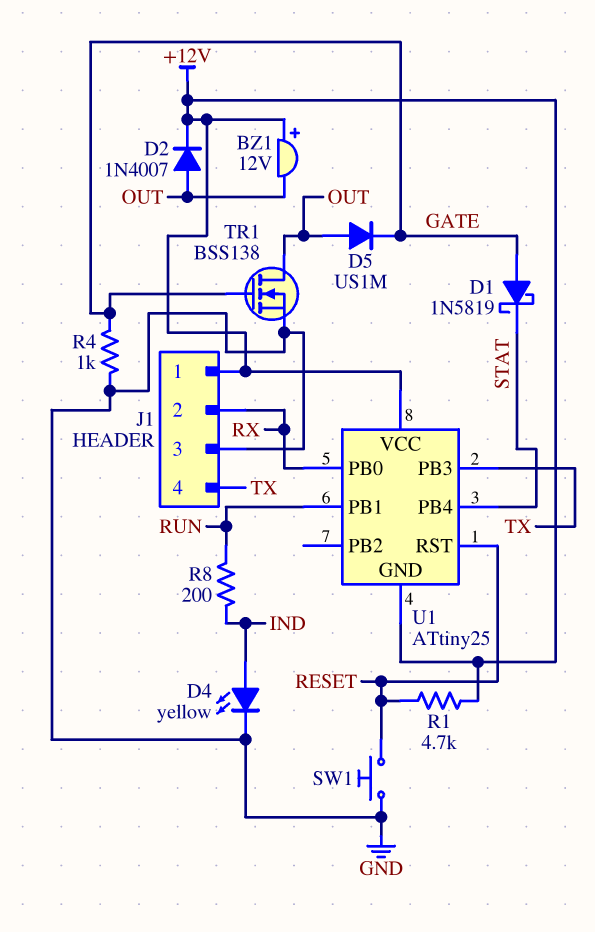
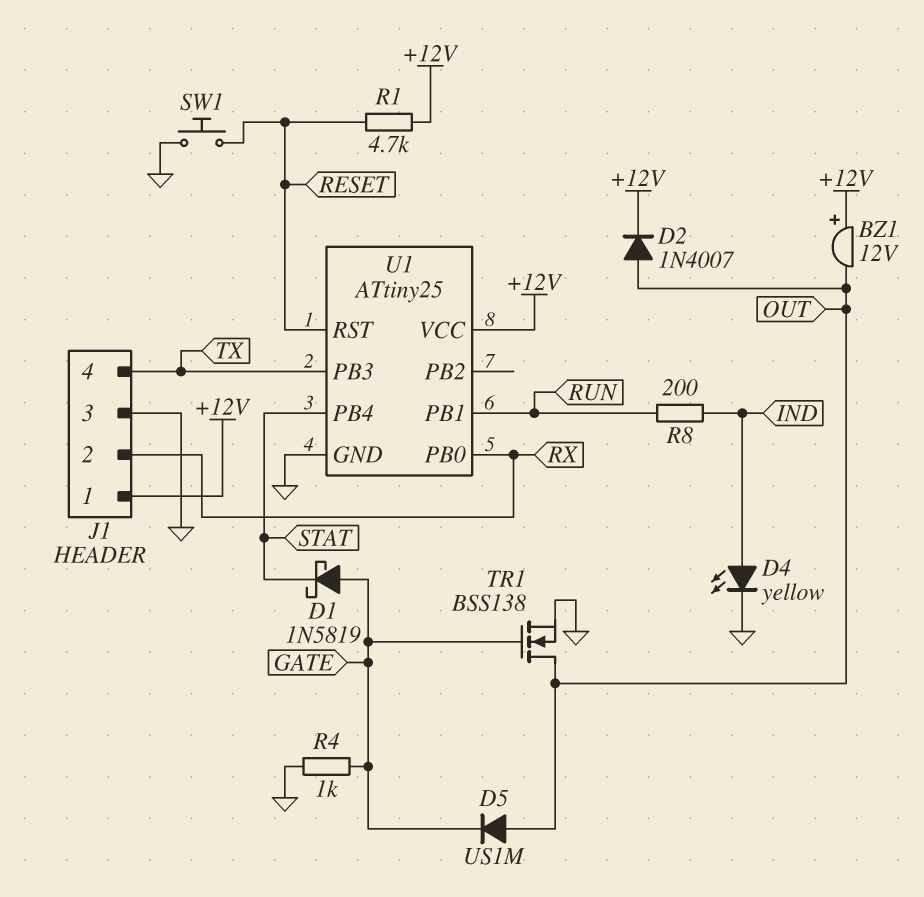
U1 pin GND: +12V -> GND

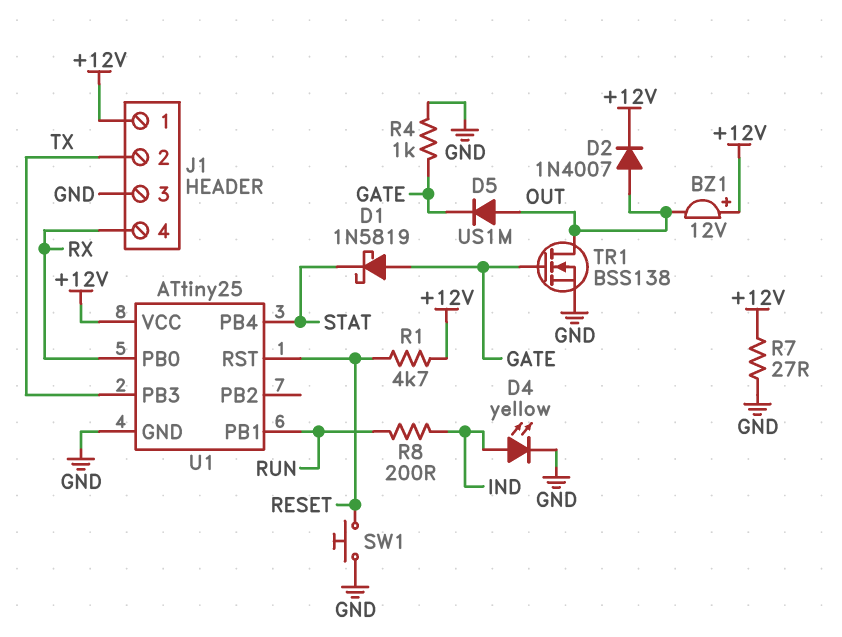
J1 pin 2: RX -> TX
J1 pin 4: TX -> RX
R7: none -> 27 (+12V, GND)

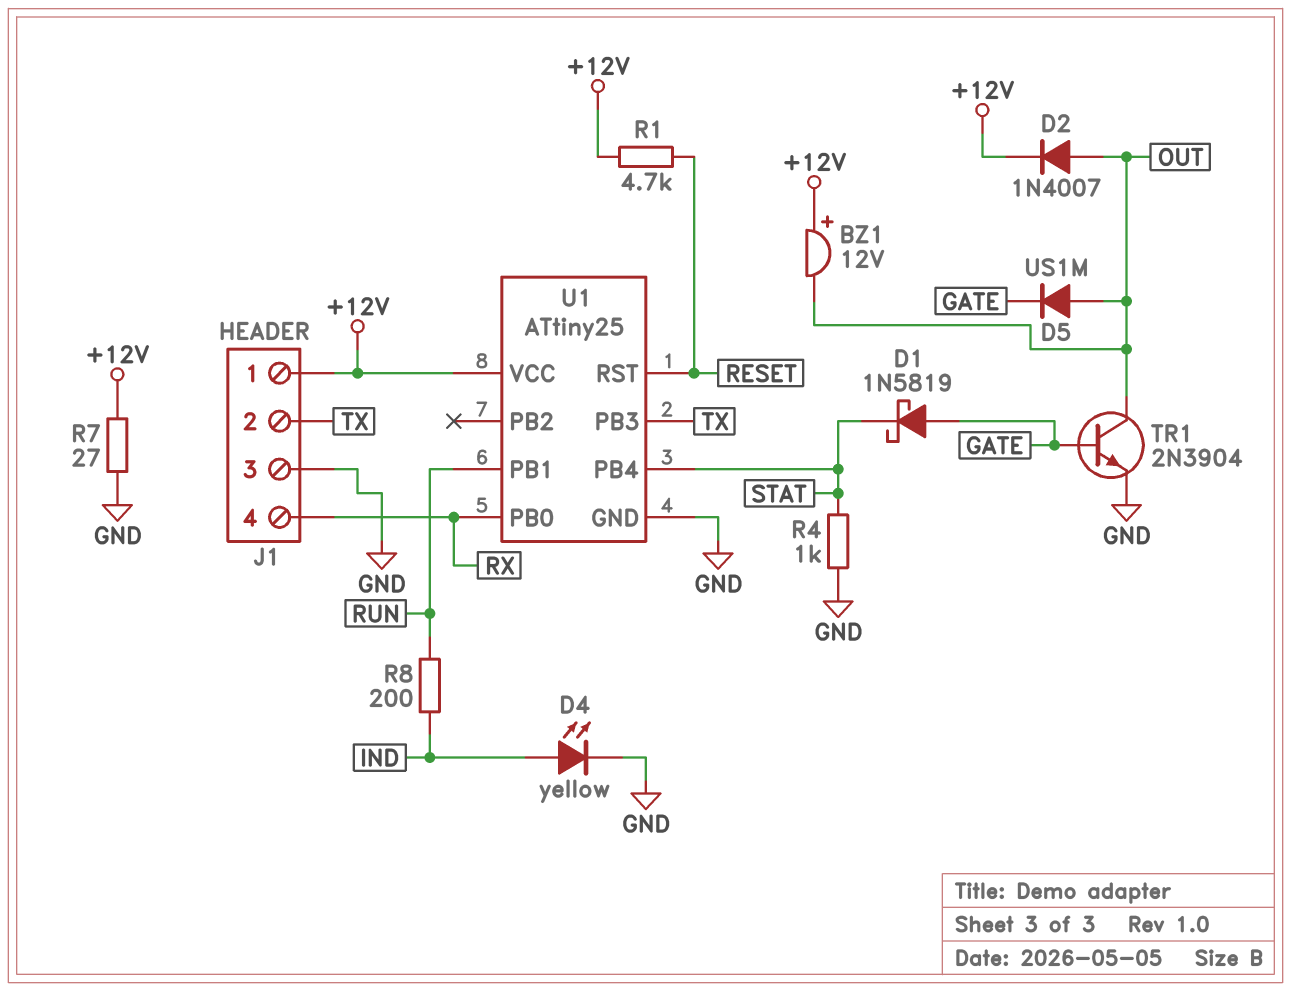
R4: 1k (GATE, GND) -> 1k (GND, STAT)
SW1: button (GND, RESET) -> none
TR1: NMOS BSS138 (G GATE, D OUT, S GND) -> NPN 2N3904 (B GATE, C OUT, E GND)

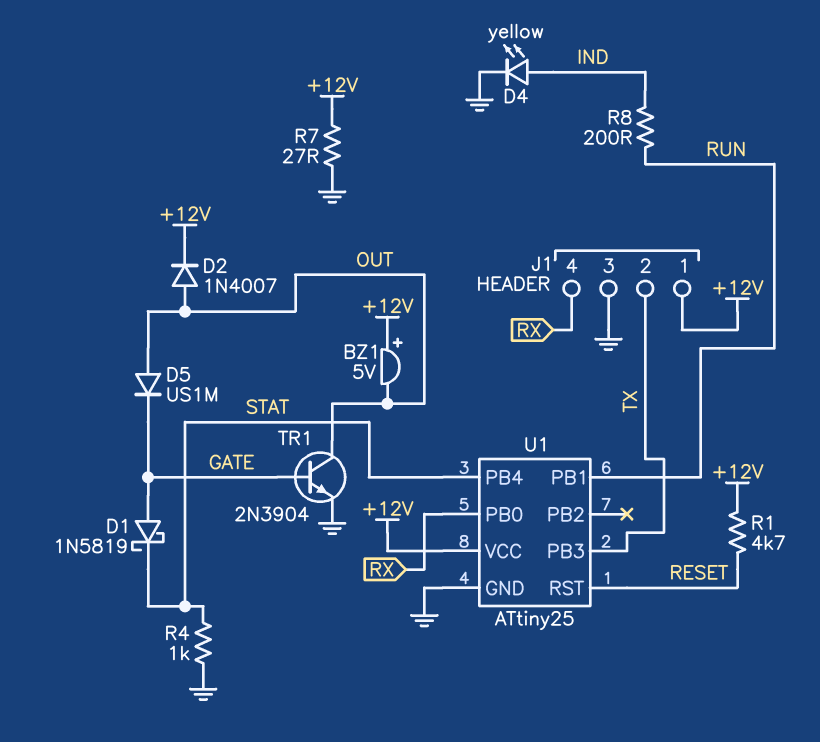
BZ1: buzzer 12V (plus +12V, minus OUT) -> buzzer 5V (plus +12V, minus OUT)

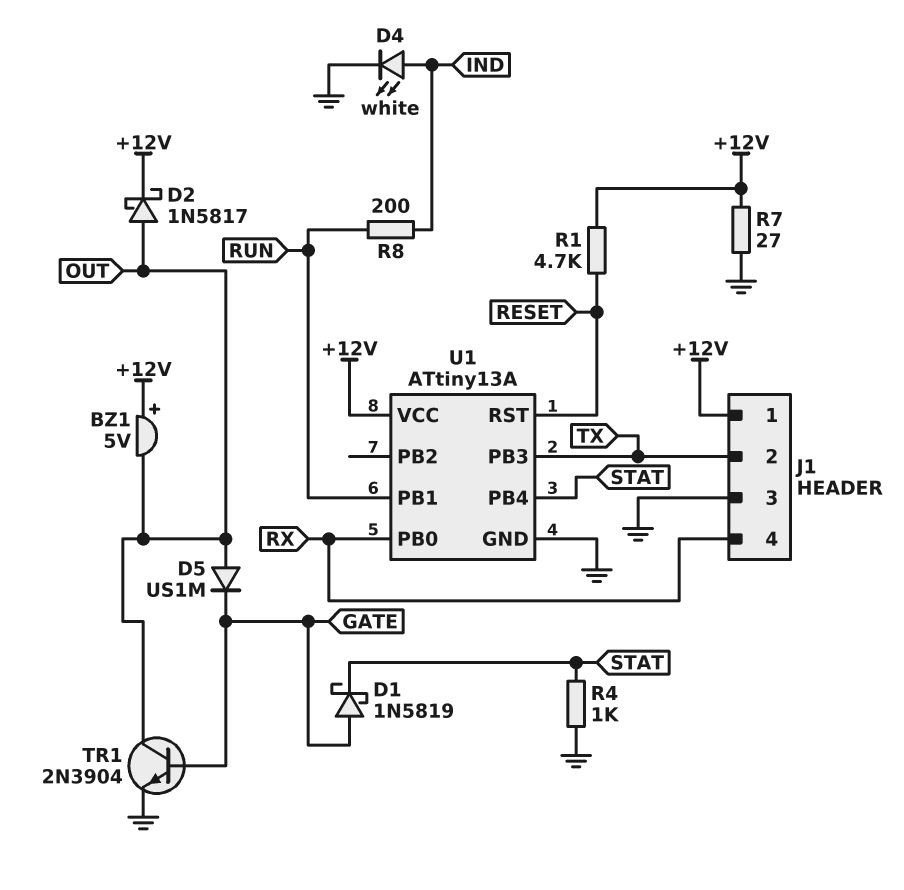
D2: diode 1N4007 (A OUT, K +12V) -> schottky 1N5817 (A OUT, K +12V)
D4: LED yellow (A IND, K GND) -> LED white (A IND, K GND)
U1: ATtiny25 -> ATtiny13A

